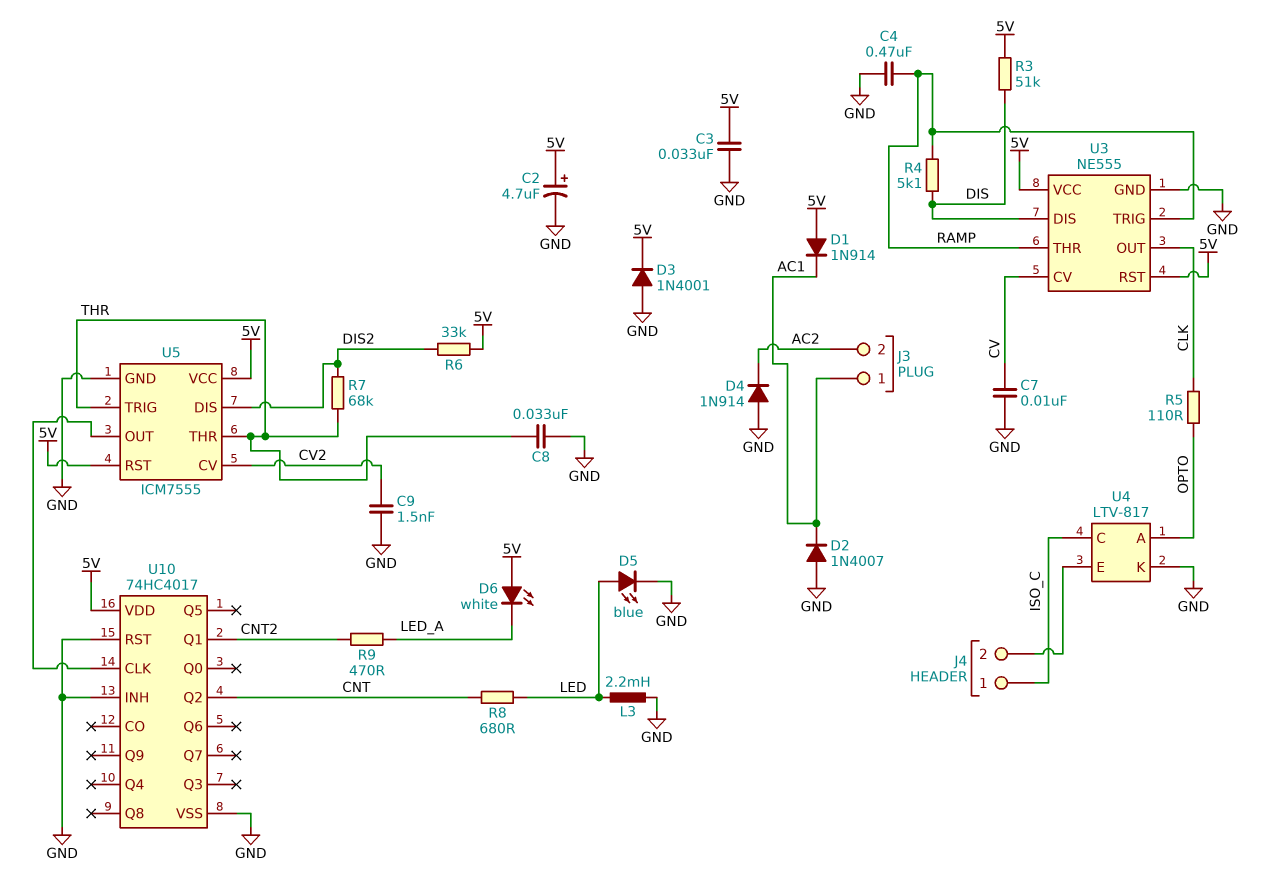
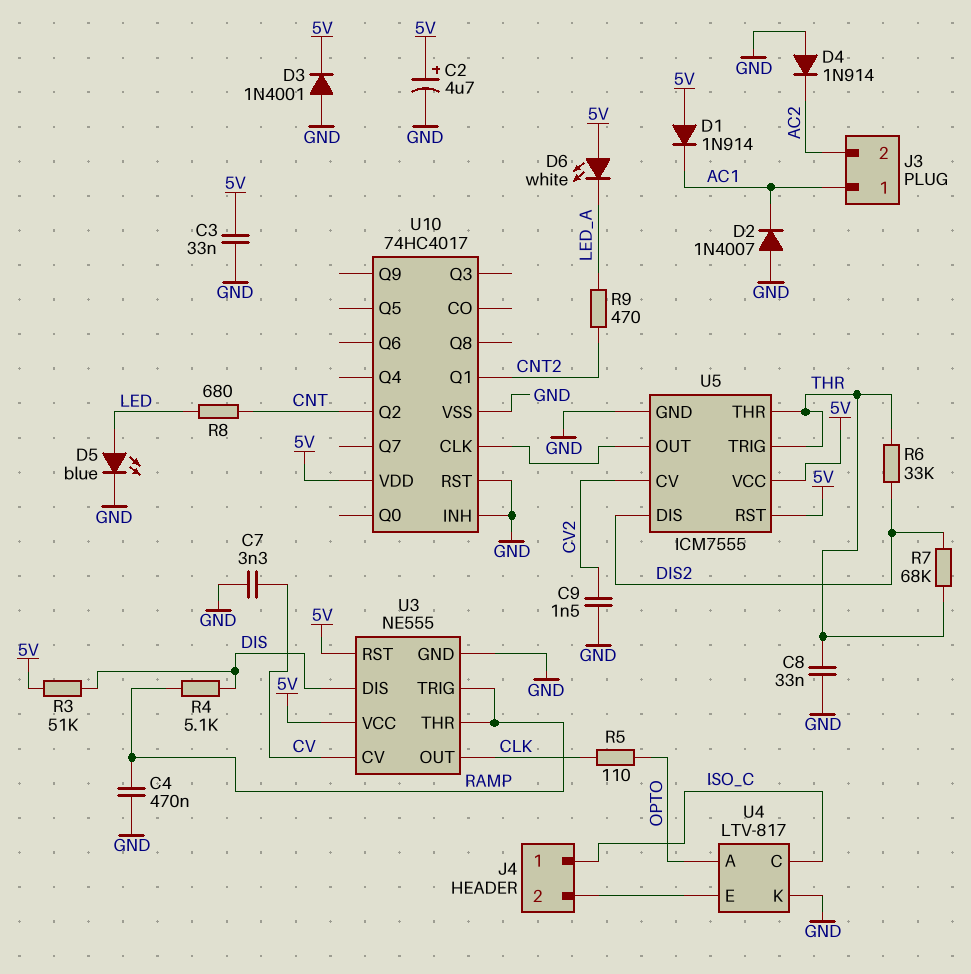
C7: 10nF (CV, GND) -> 3.3nF (CV, GND)
L3: 2.2mH (GND, LED) -> none
R6: 33k (5V, DIS2) -> 33k (DIS2, THR)

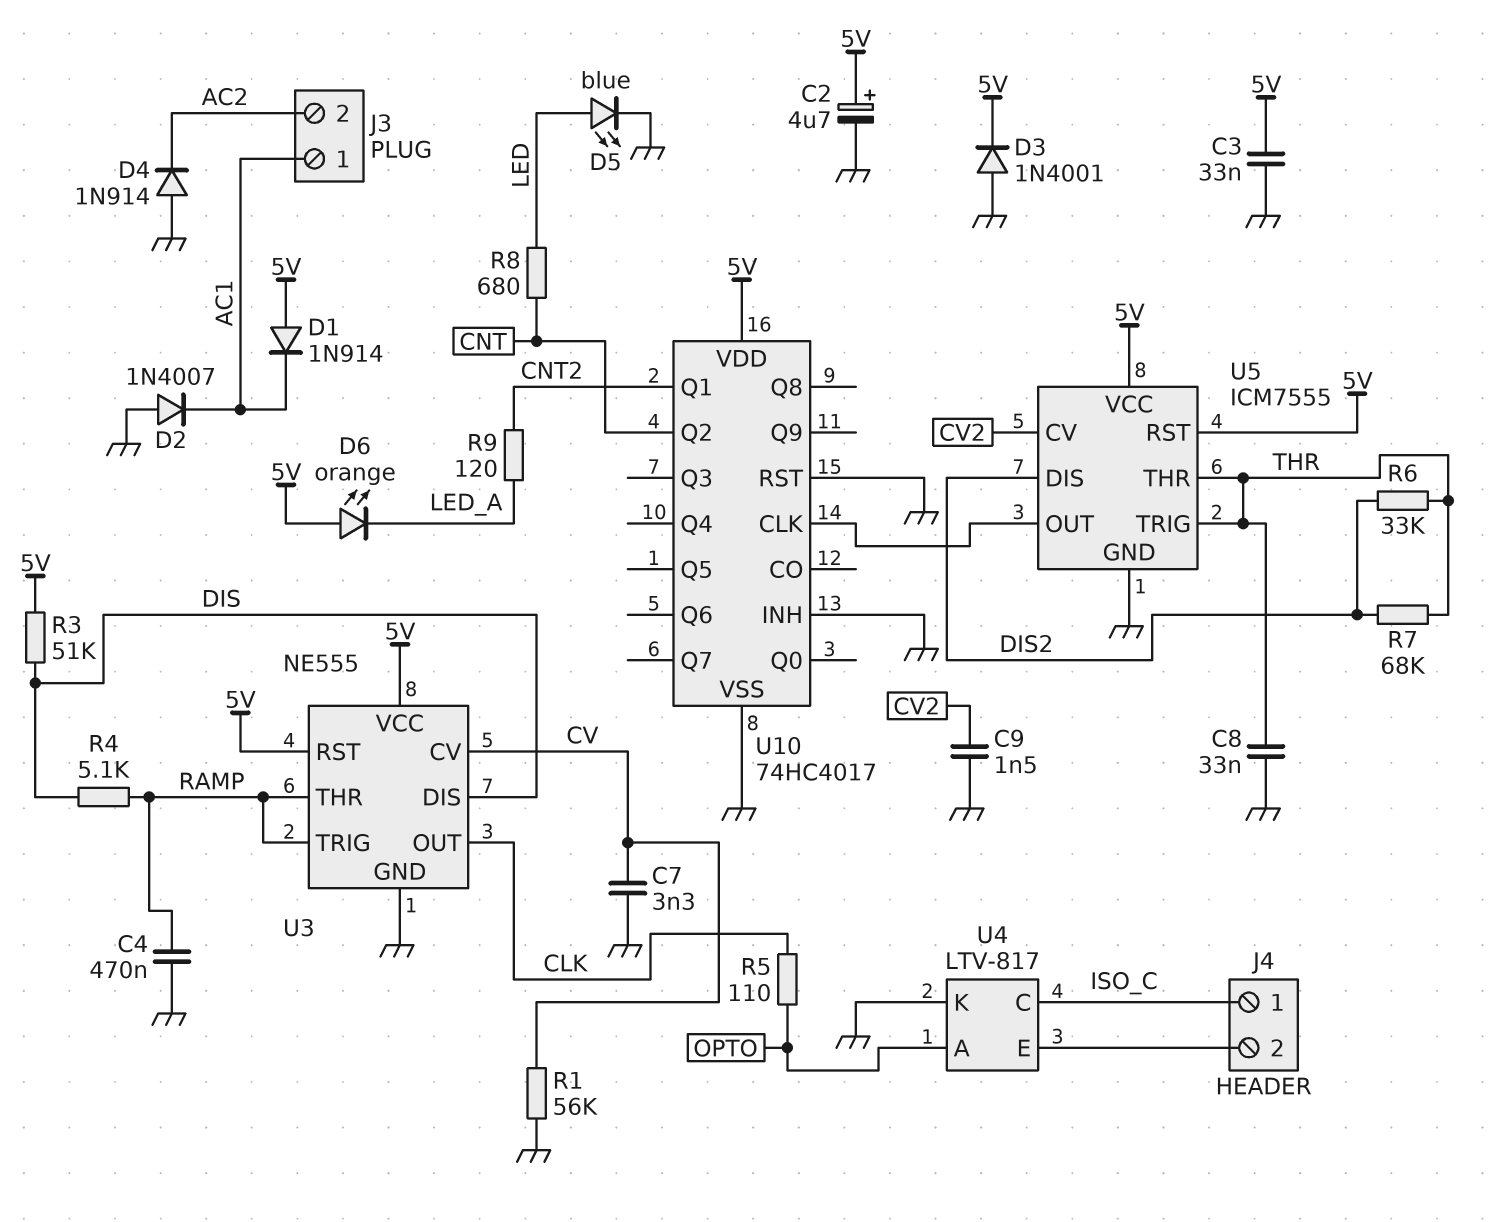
D6: LED white (A 5V, K LED_A) -> LED orange (A 5V, K LED_A)
R1: none -> 56k (CV, GND)
R9: 470 (CNT2, LED_A) -> 120 (CNT2, LED_A)

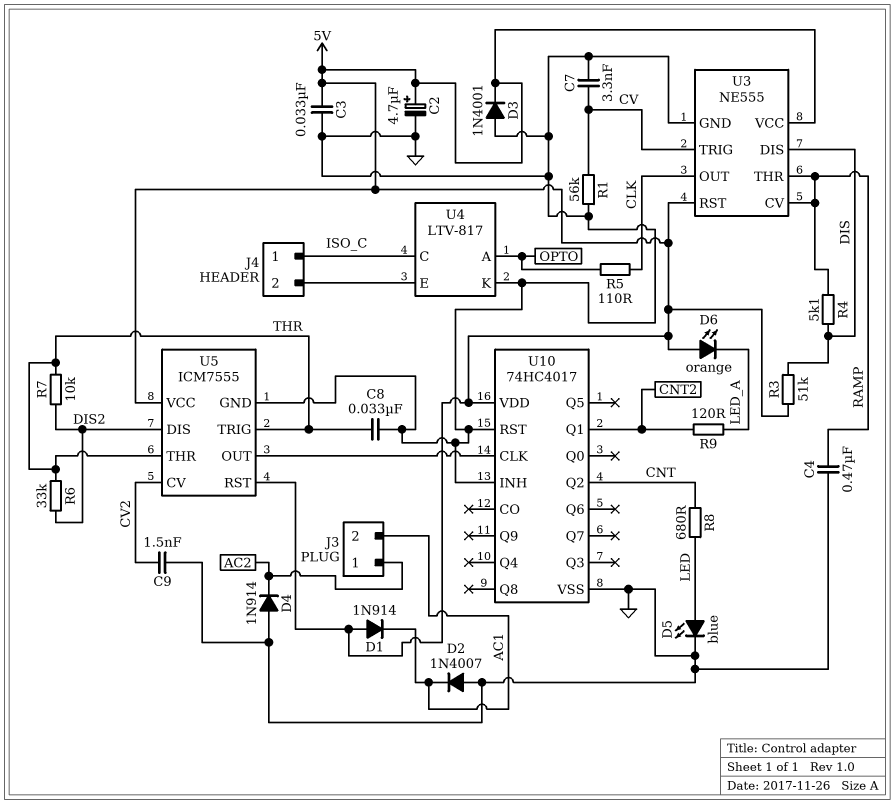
J3 pin 1: AC1 -> AC2
J3 pin 2: AC2 -> AC1
R7: 68k (DIS2, THR) -> 10k (DIS2, THR)
U3 pin CV: CV -> RAMP
U3 pin TRIG: RAMP -> CV

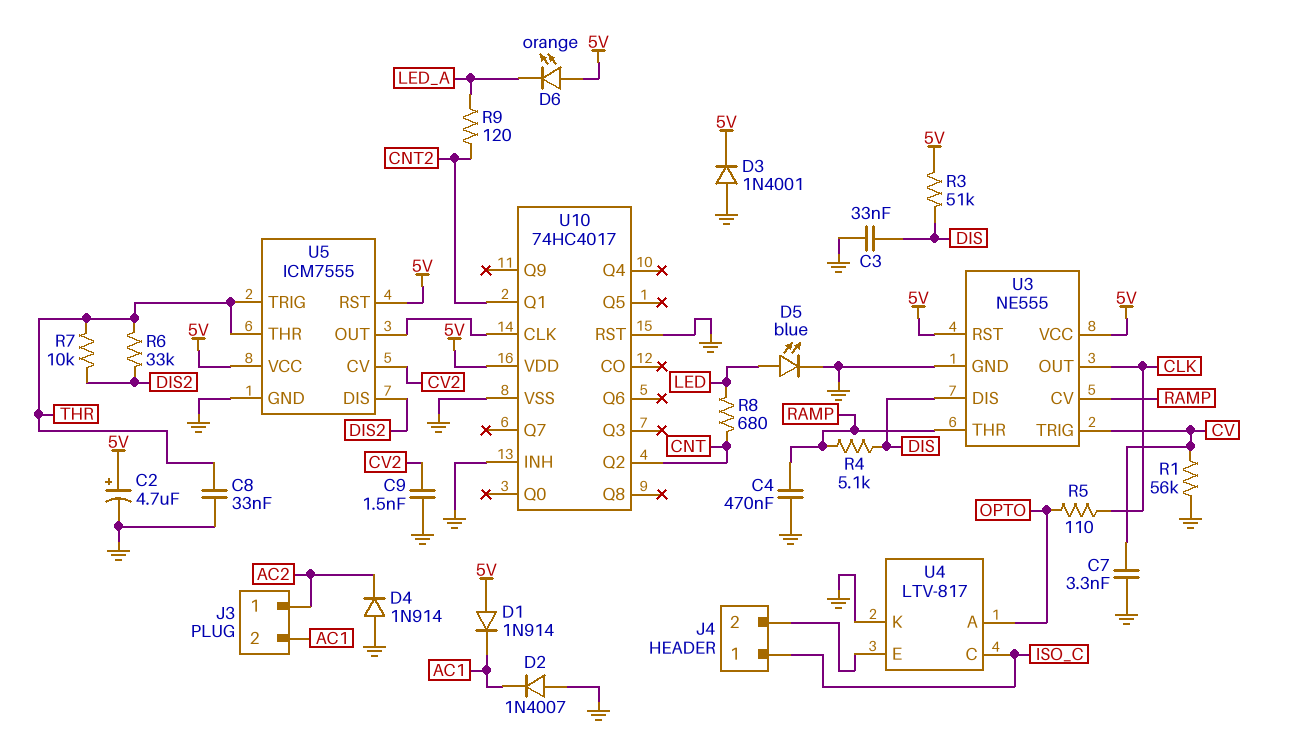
C3: 33nF (5V, GND) -> 33nF (DIS, GND)

